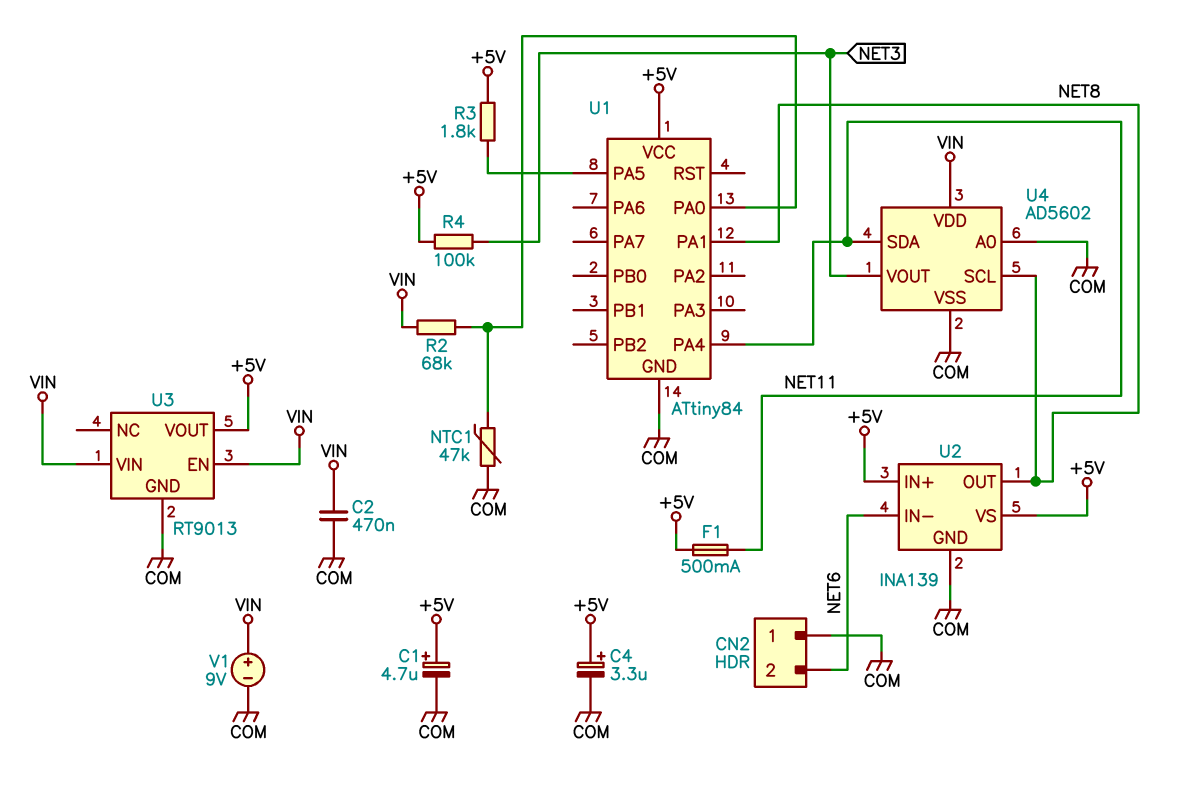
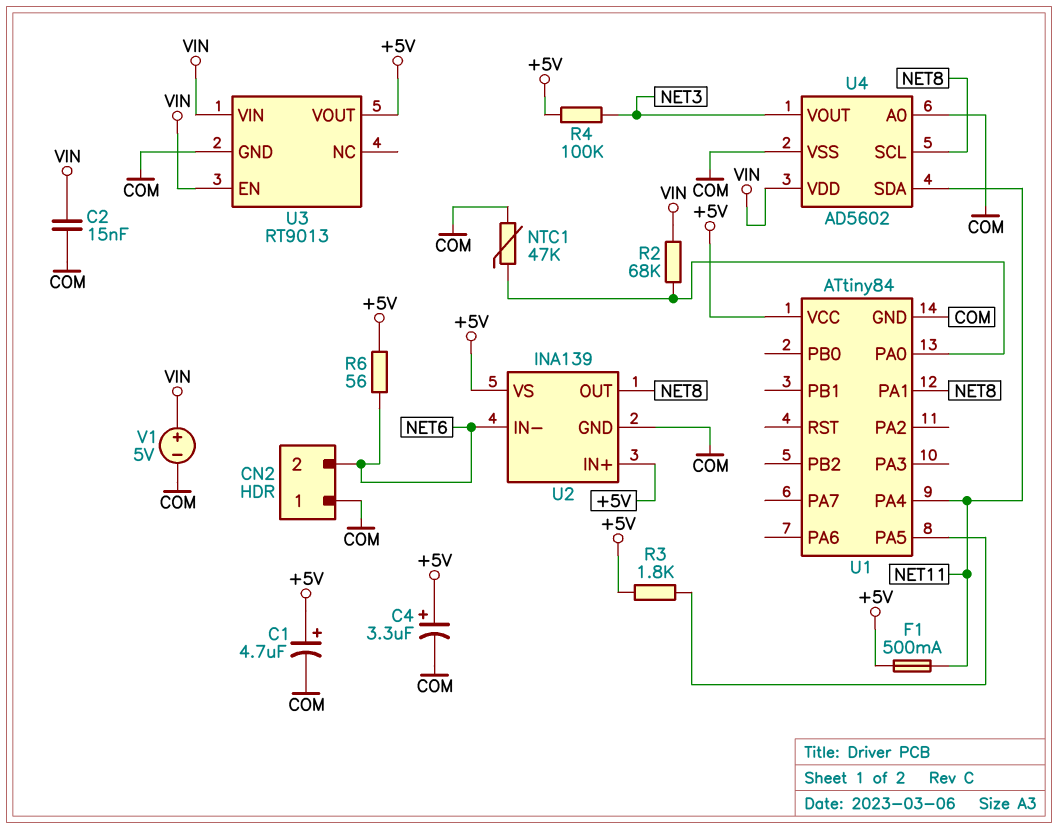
C2: 470nF (COM, VIN) -> 15nF (COM, VIN)
R6: none -> 56 (+5V, NET6)
V1: 9V (plus VIN, minus COM) -> 5V (plus VIN, minus COM)

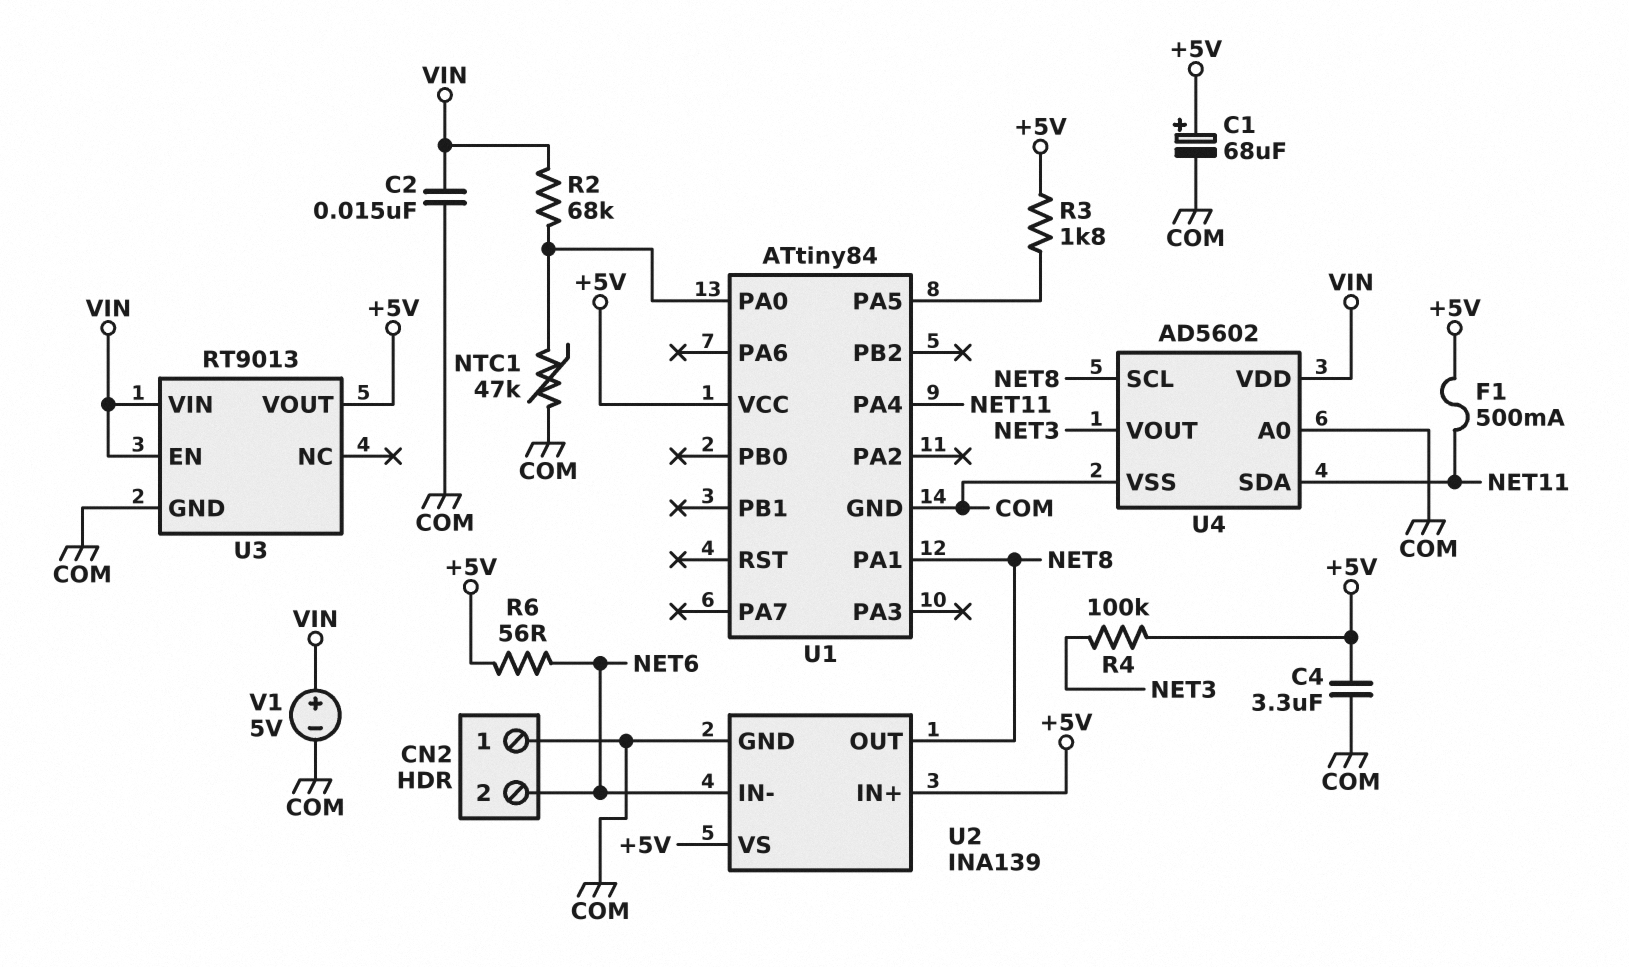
C1: 4.7uF (plus +5V, minus COM) -> 68uF (plus +5V, minus COM)
C4: 3.3uF (plus +5V, minus COM) -> 3.3uF (+5V, COM)

